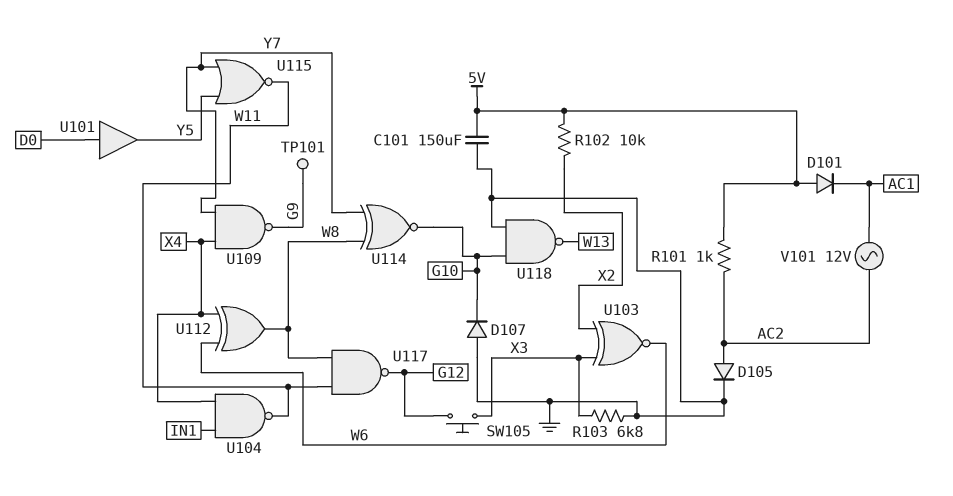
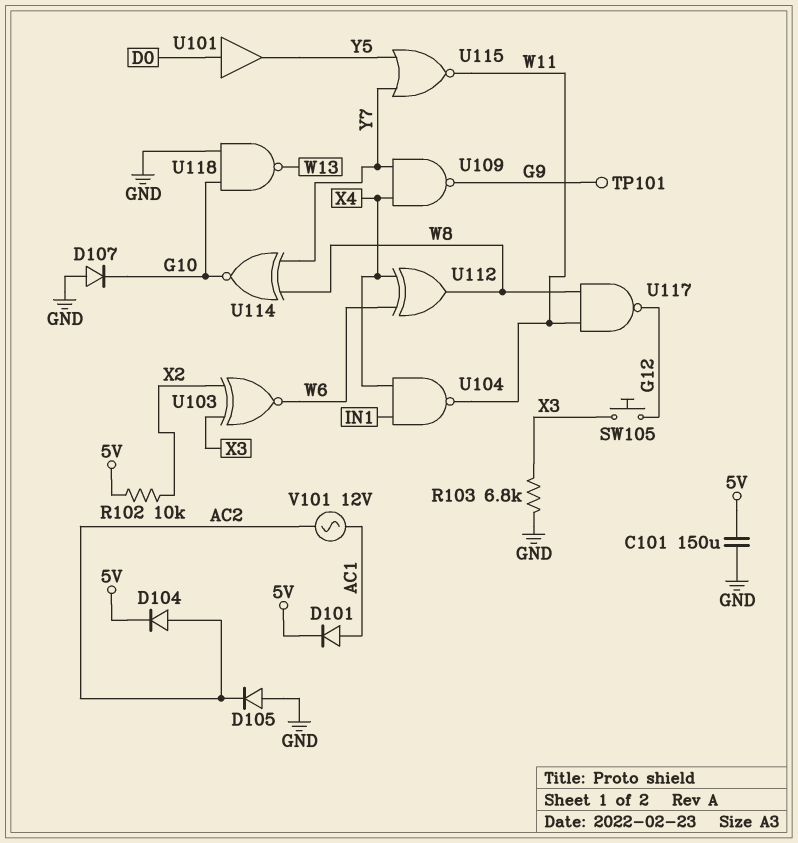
D101: diode (A 5V, K AC1) -> diode (A AC1, K 5V)
D104: none -> diode (A AC2, K 5V)
D105: diode (A AC2, K GND) -> diode (A GND, K AC2)
R101: 1k (5V, AC2) -> none

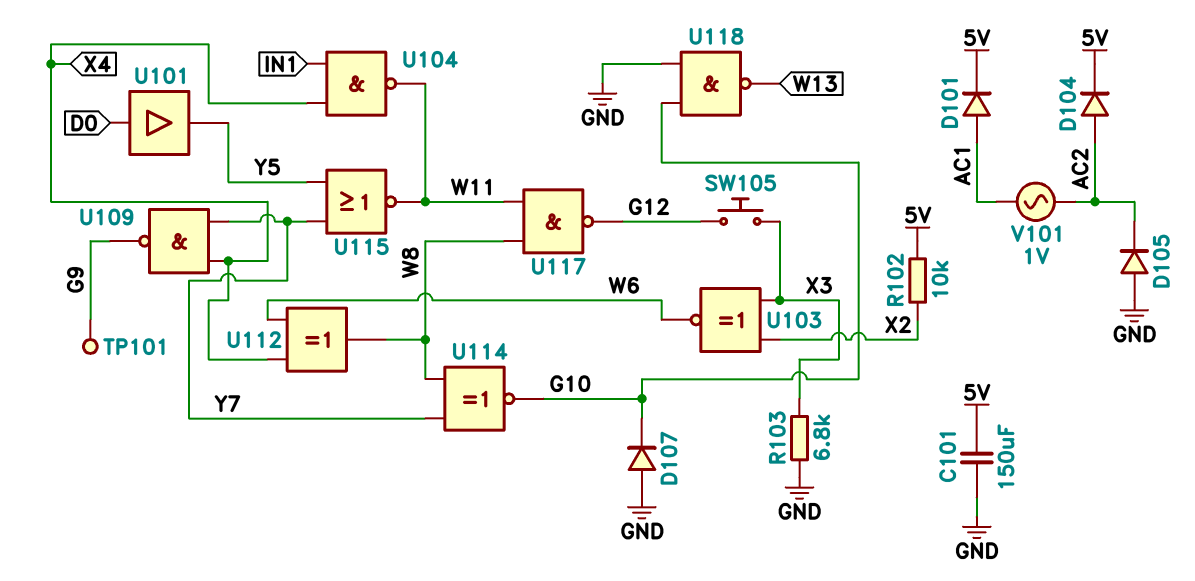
V101: AC 12V (AC1, AC2) -> AC 1V (AC1, AC2)

